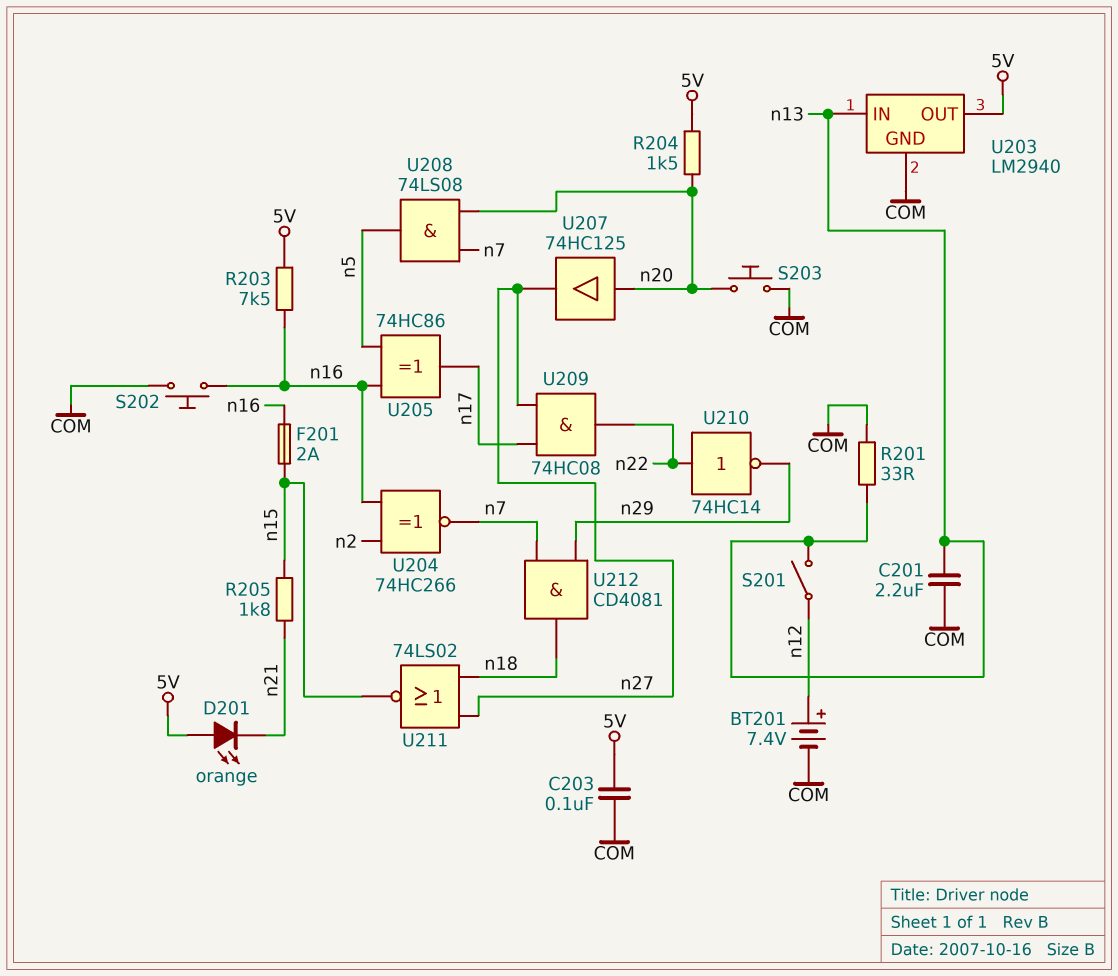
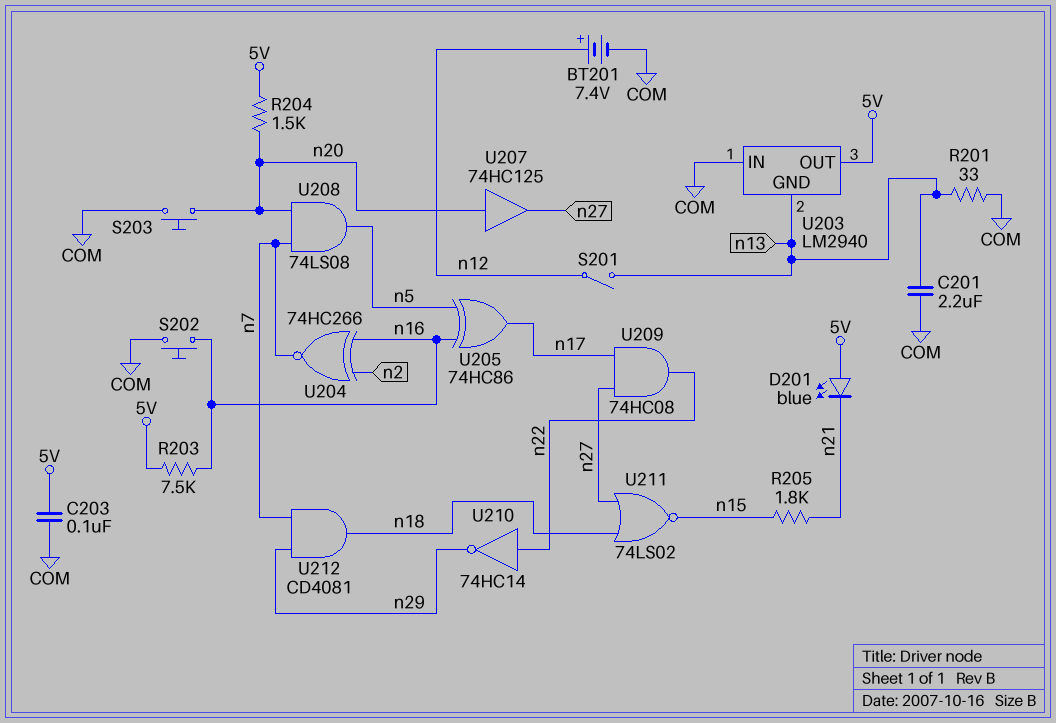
D201: LED orange (A 5V, K n21) -> LED blue (A 5V, K n21)
F201: 2A (n15, n16) -> none
U203 pin GND: COM -> n13
U203 pin IN: n13 -> COM

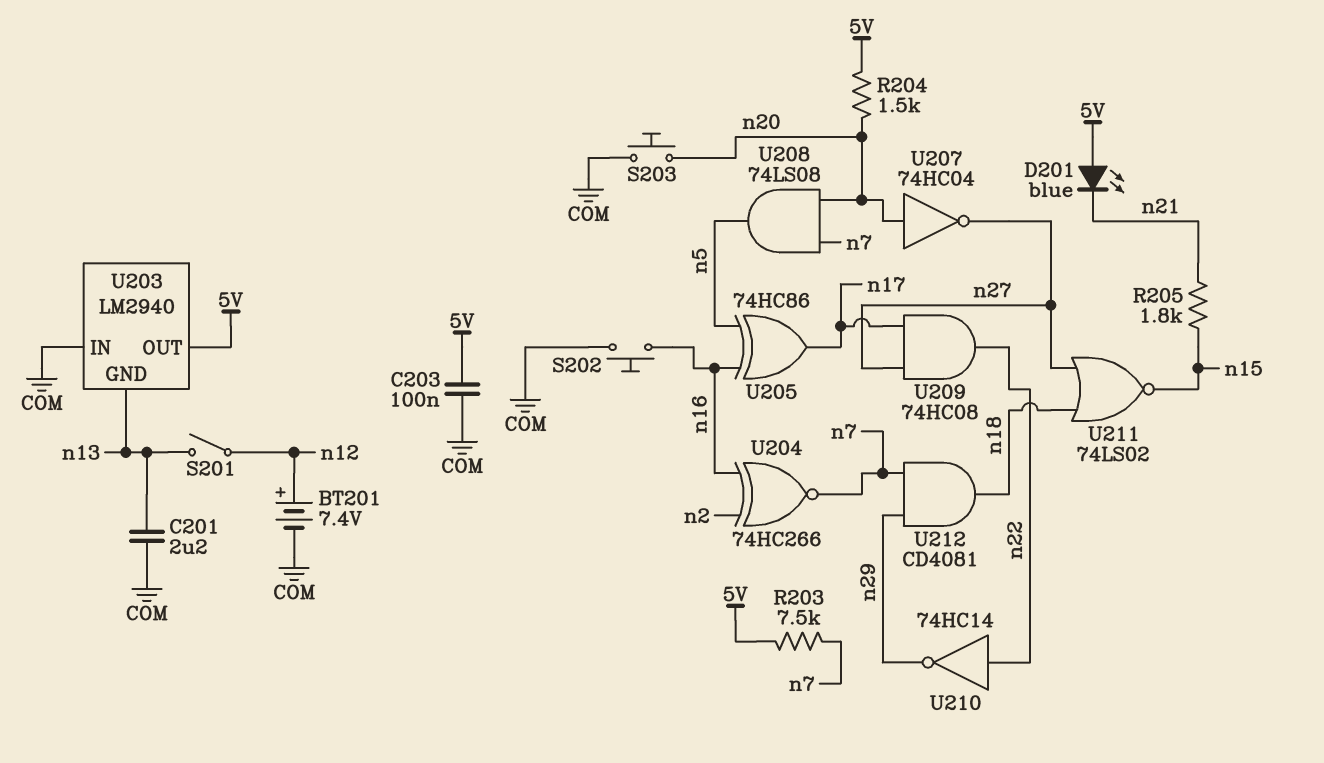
R201: 33 (COM, n13) -> none
R203: 7.5k (5V, n16) -> 7.5k (5V, n7)
U207: buffer 74HC125 (in n20, out n27) -> NOT 74HC04 (in n20, out n27)

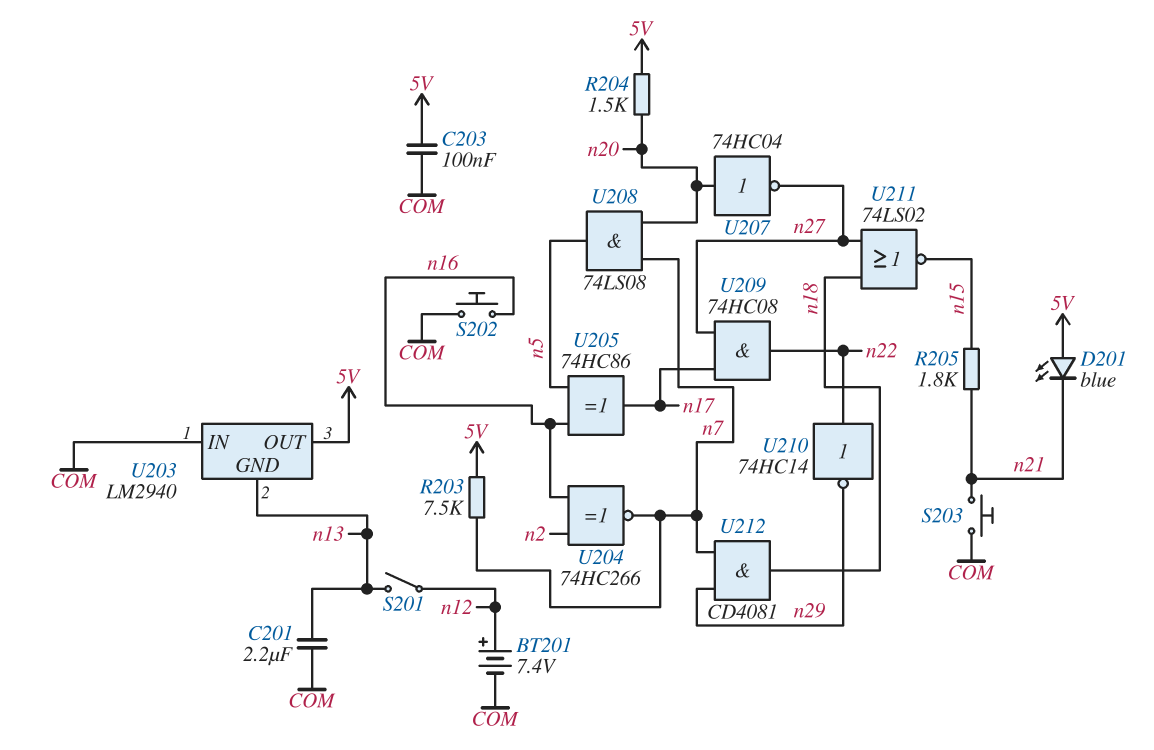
S203: button (COM, n20) -> button (COM, n21)

